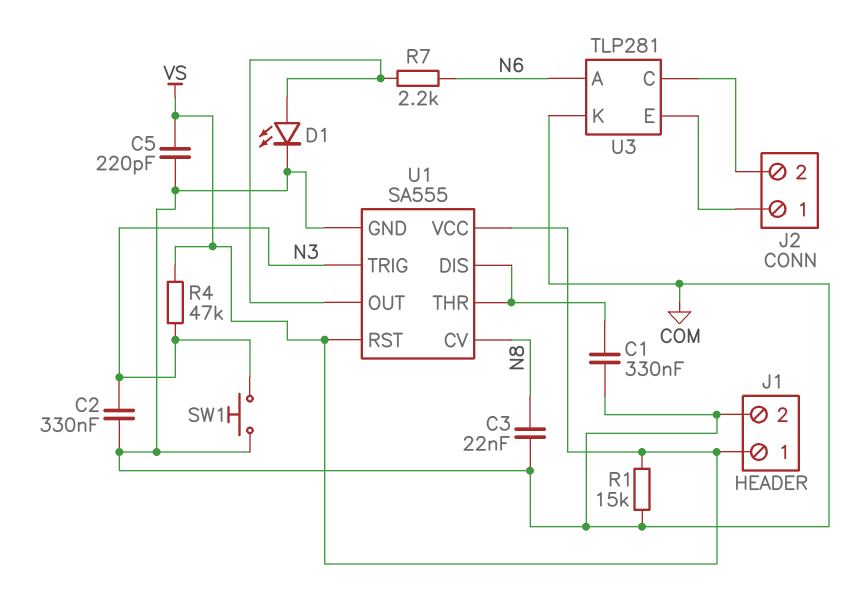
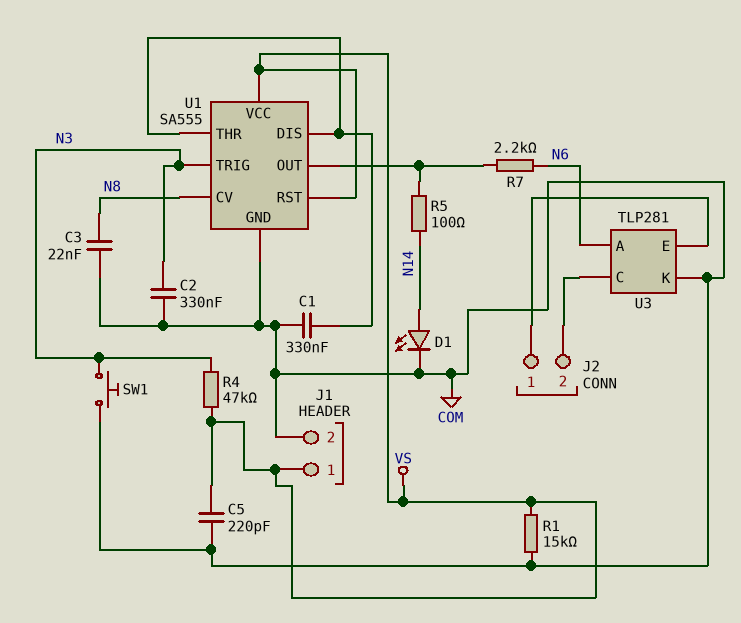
D1: LED (A U1/OUT, K COM) -> LED (A N14, K COM)
R5: none -> 100 (N14, U1/OUT)

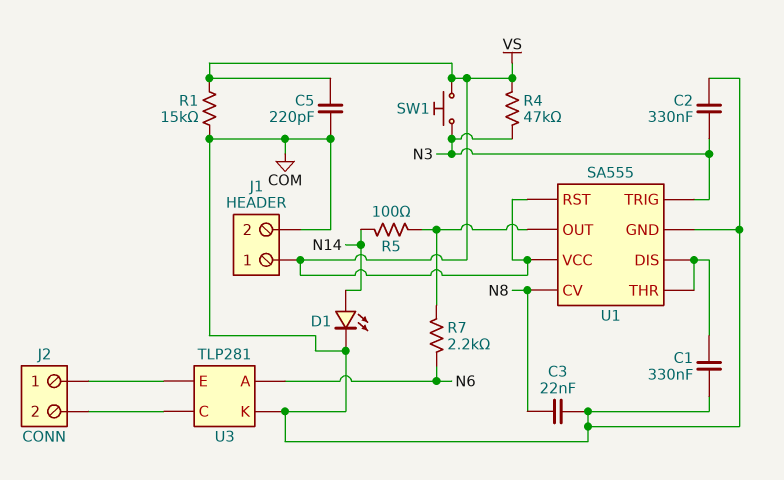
SW1: button (COM, N3) -> button (N3, VS)

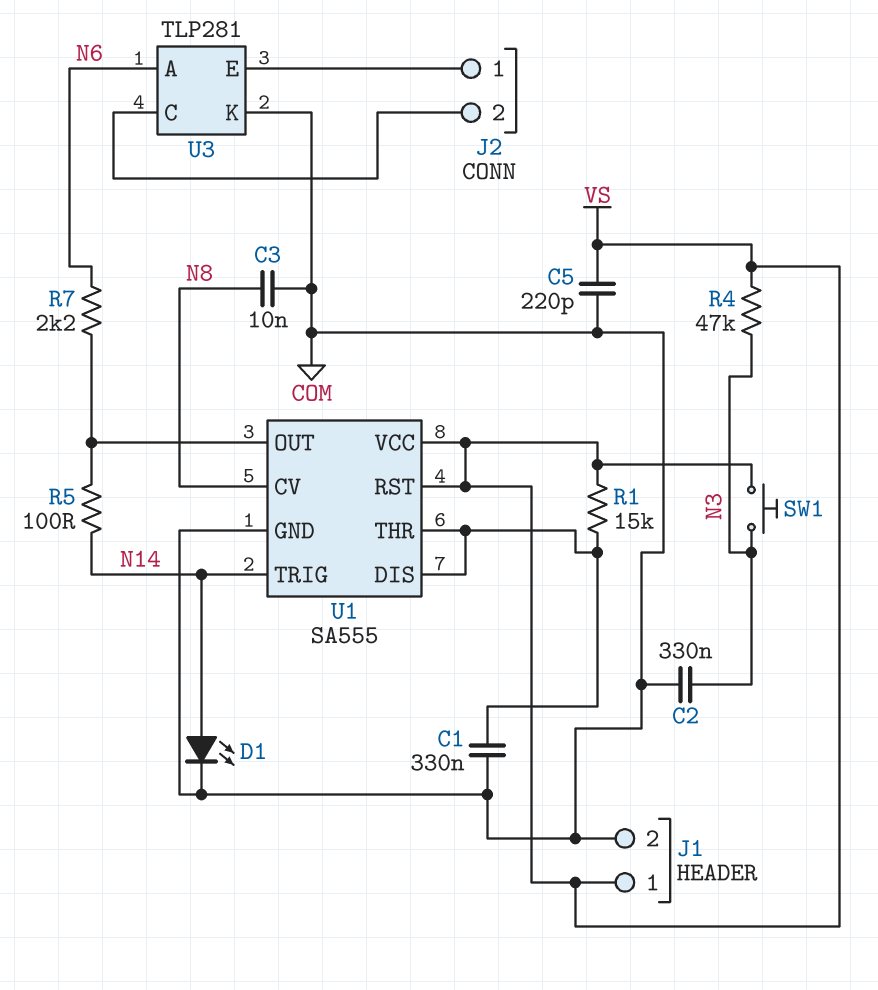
C3: 22nF (COM, N8) -> 10nF (COM, N8)
R1: 15k (COM, VS) -> 15k (U1/DIS, VS)
U1 pin TRIG: N3 -> N14

